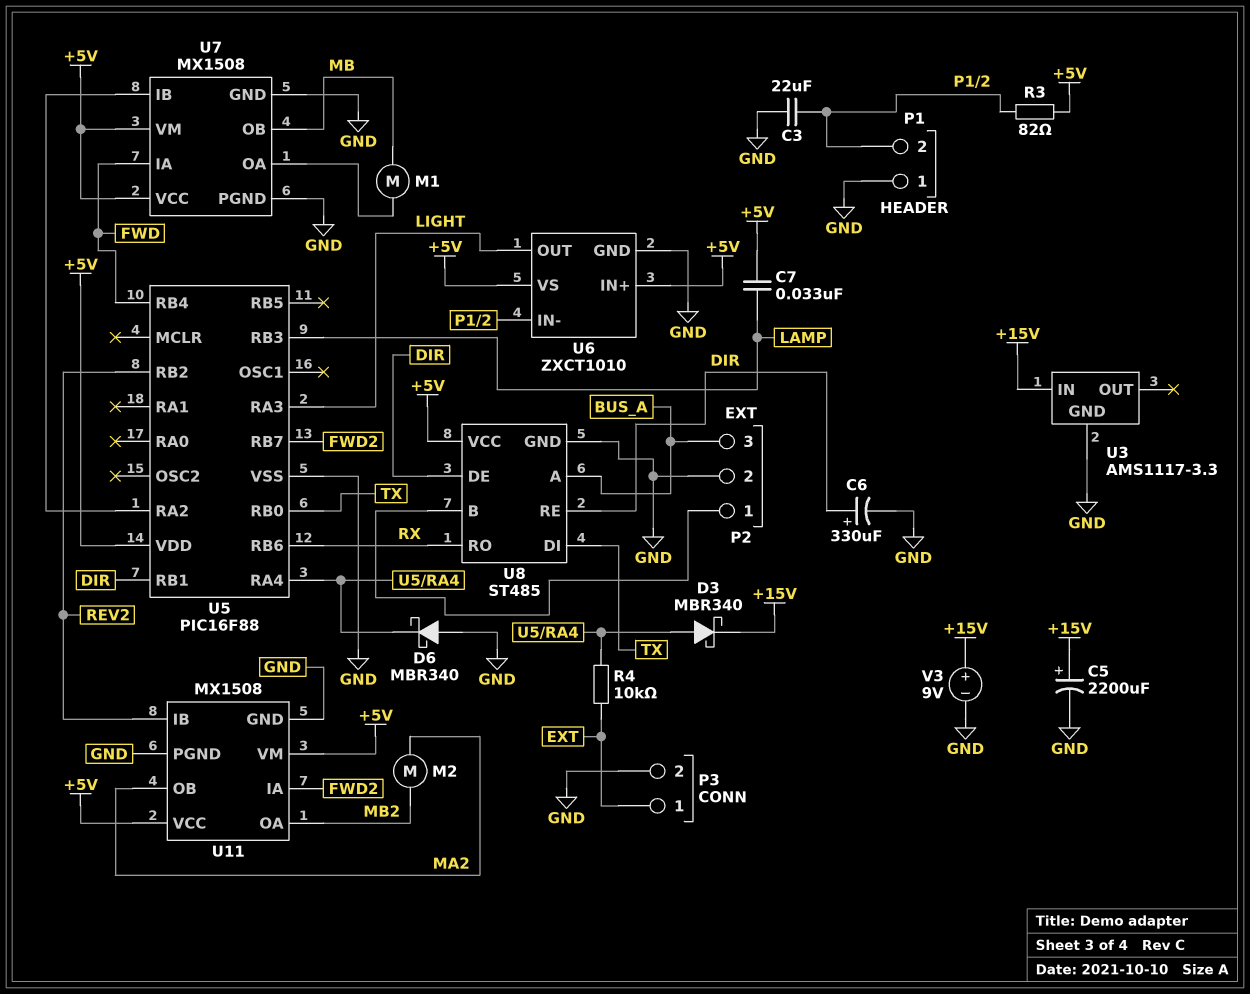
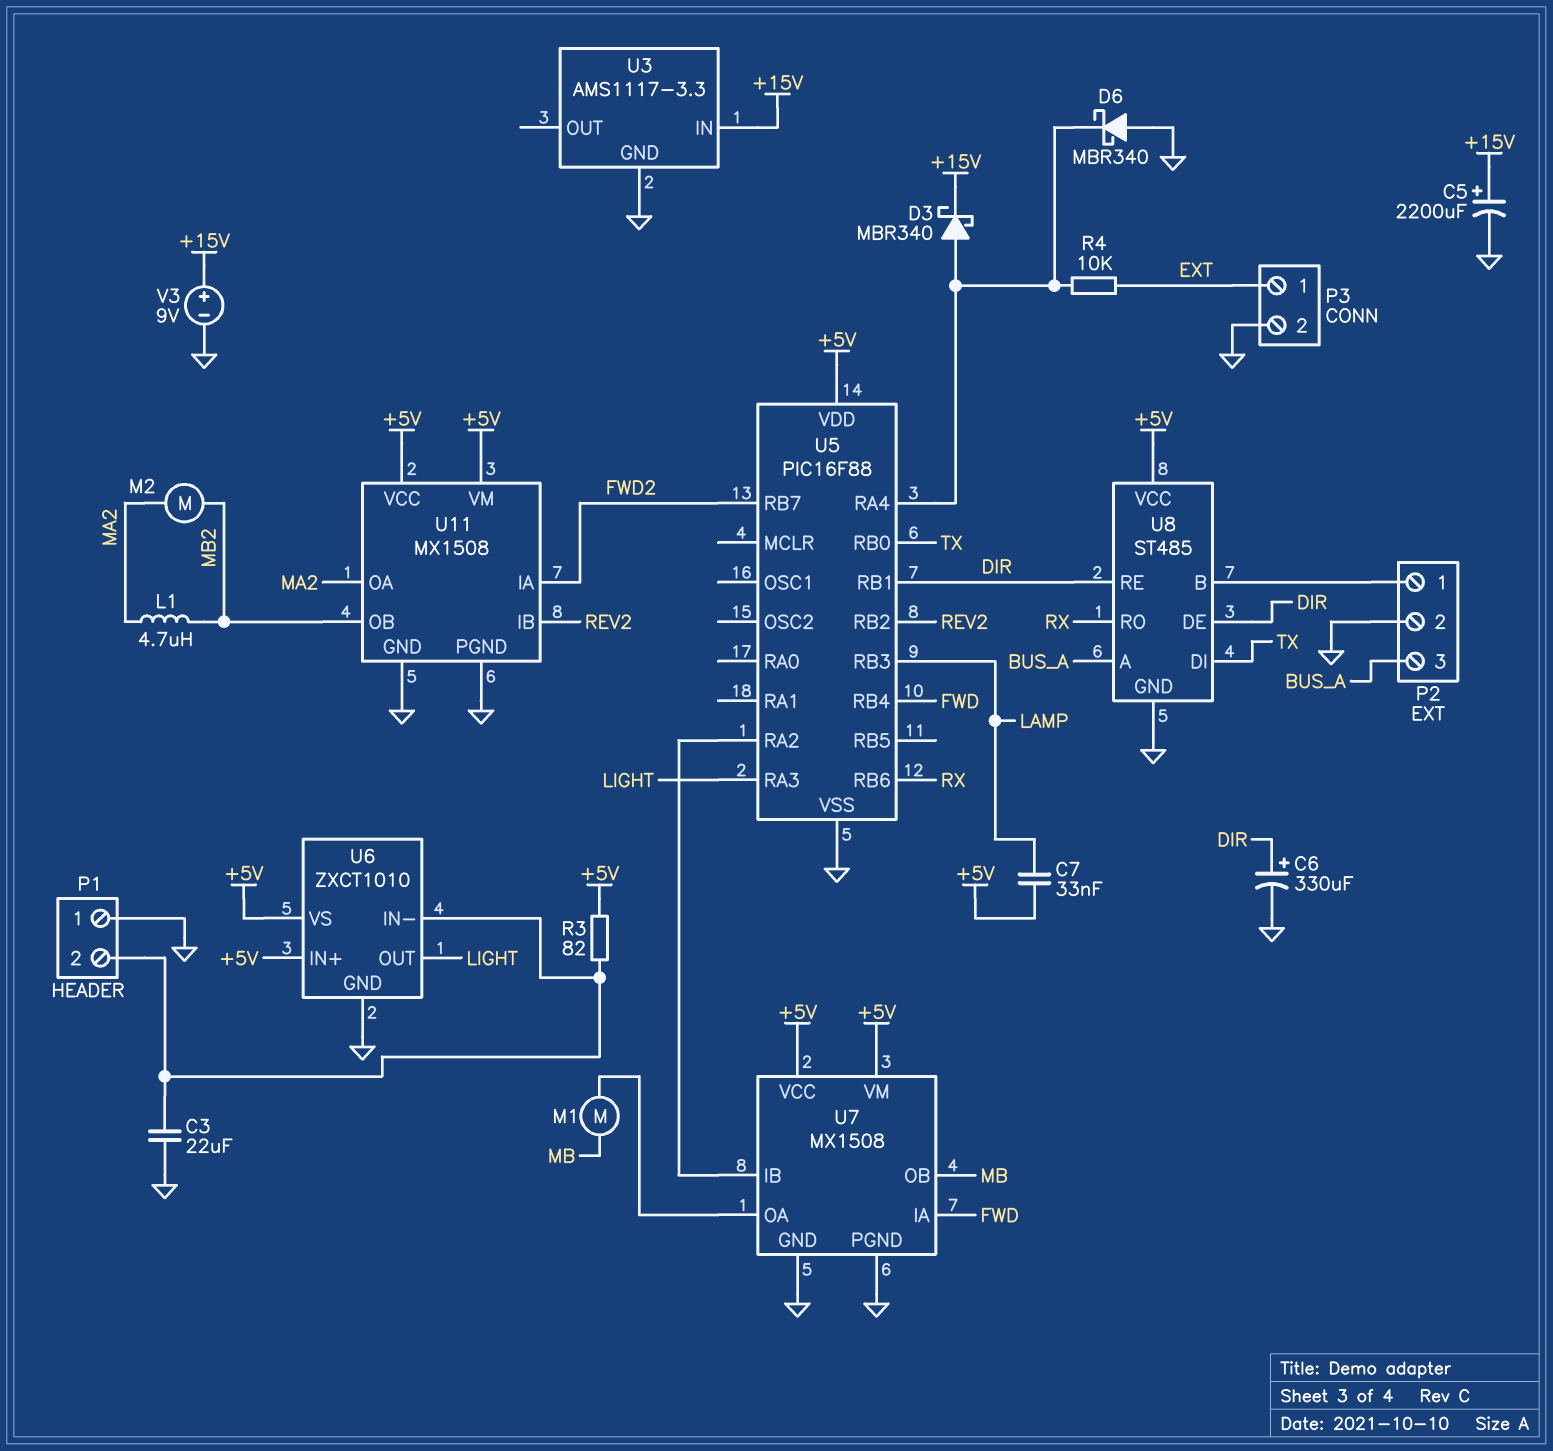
L1: none -> 4.7uH (MA2, MB2)
U11 pin OA: MB2 -> MA2
U11 pin OB: MA2 -> MB2

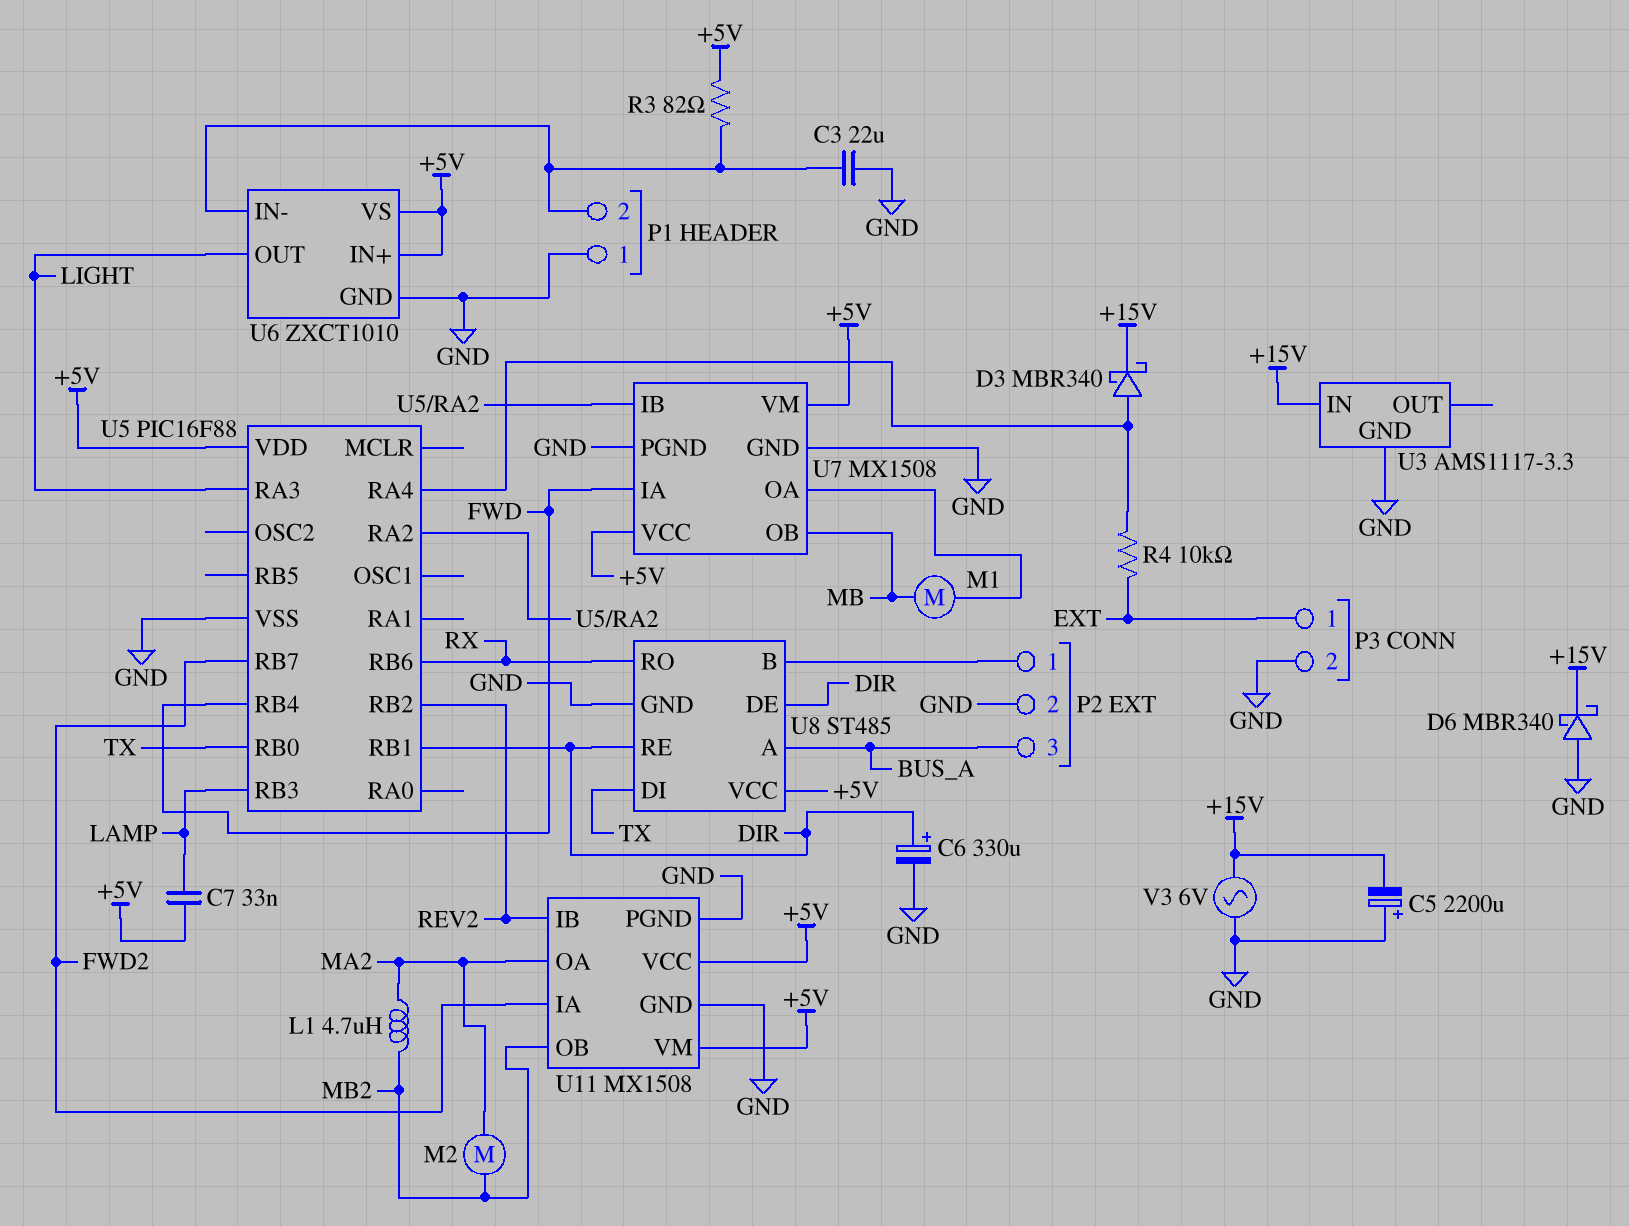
C5: 2200uF (plus +15V, minus GND) -> 2200uF (plus GND, minus +15V)
D6: schottky MBR340 (A GND, K U5/RA4) -> schottky MBR340 (A GND, K +15V)
V3: 9V (plus +15V, minus GND) -> AC 6V (+15V, GND)

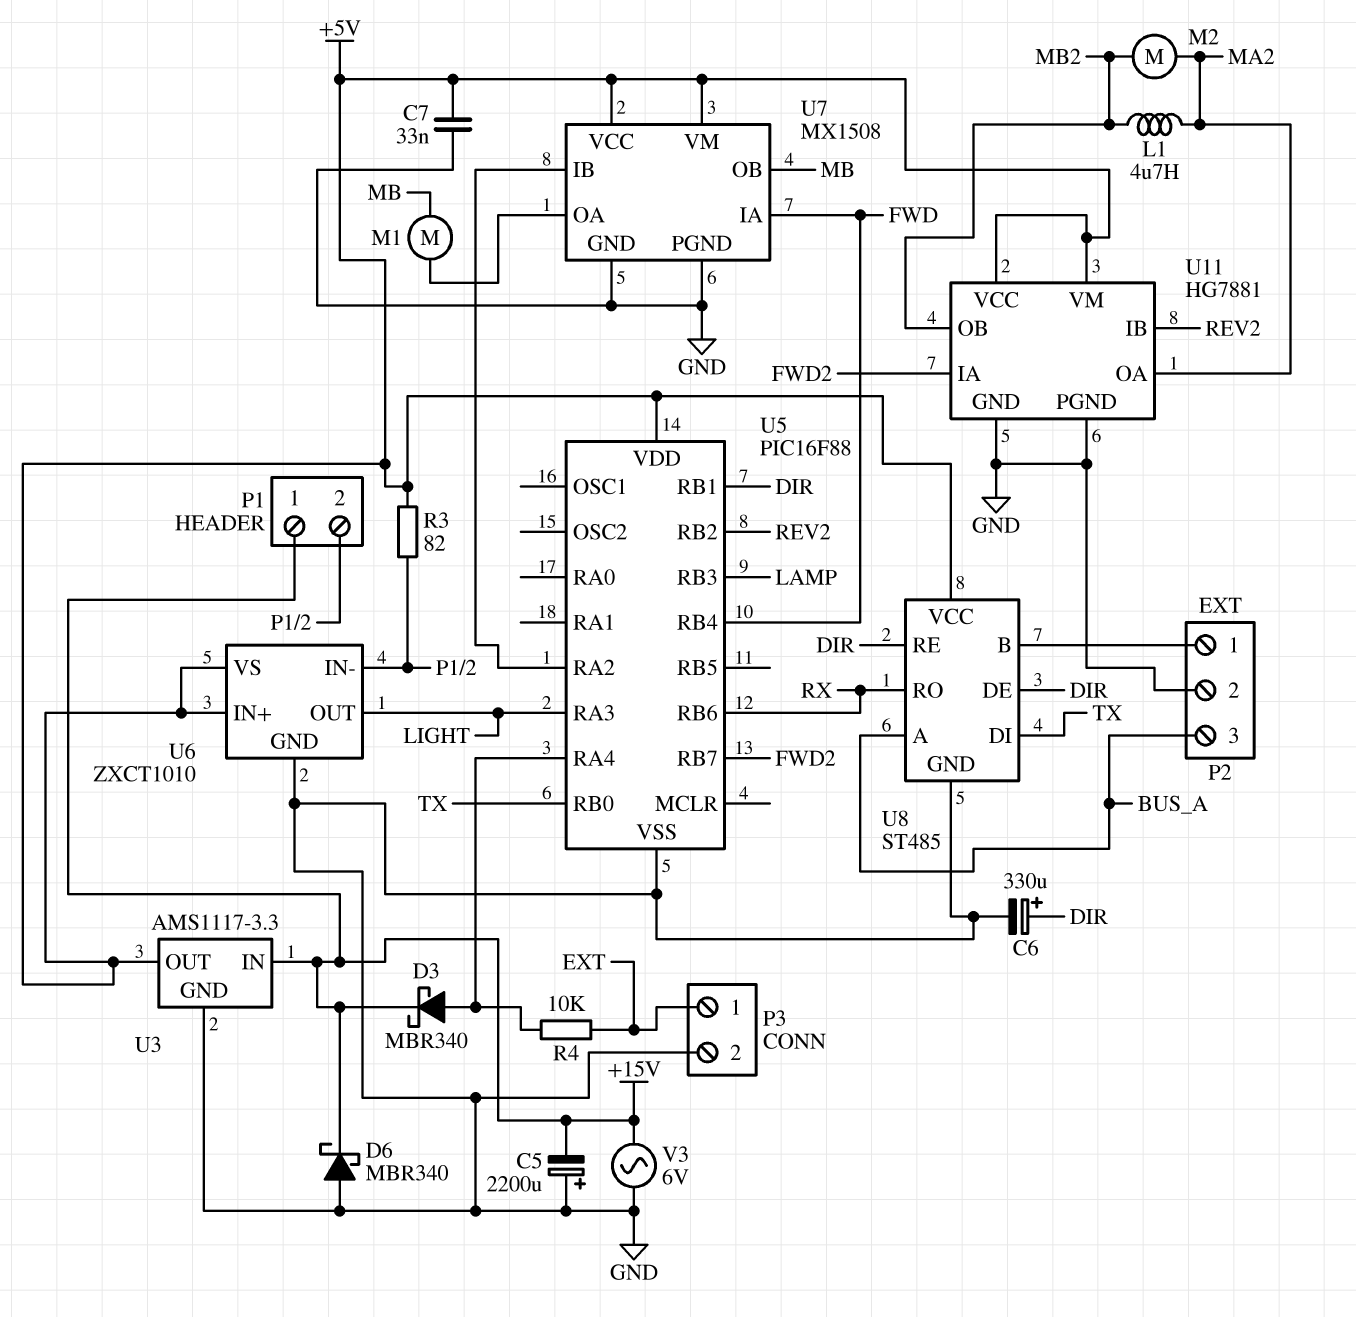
C3: 22uF (GND, P1/2) -> none
C7: 33nF (+5V, LAMP) -> 33nF (+5V, GND)
P1 pin 1: GND -> +15V
U3 pin OUT: none -> +5V
U11: MX1508 -> HG7881

